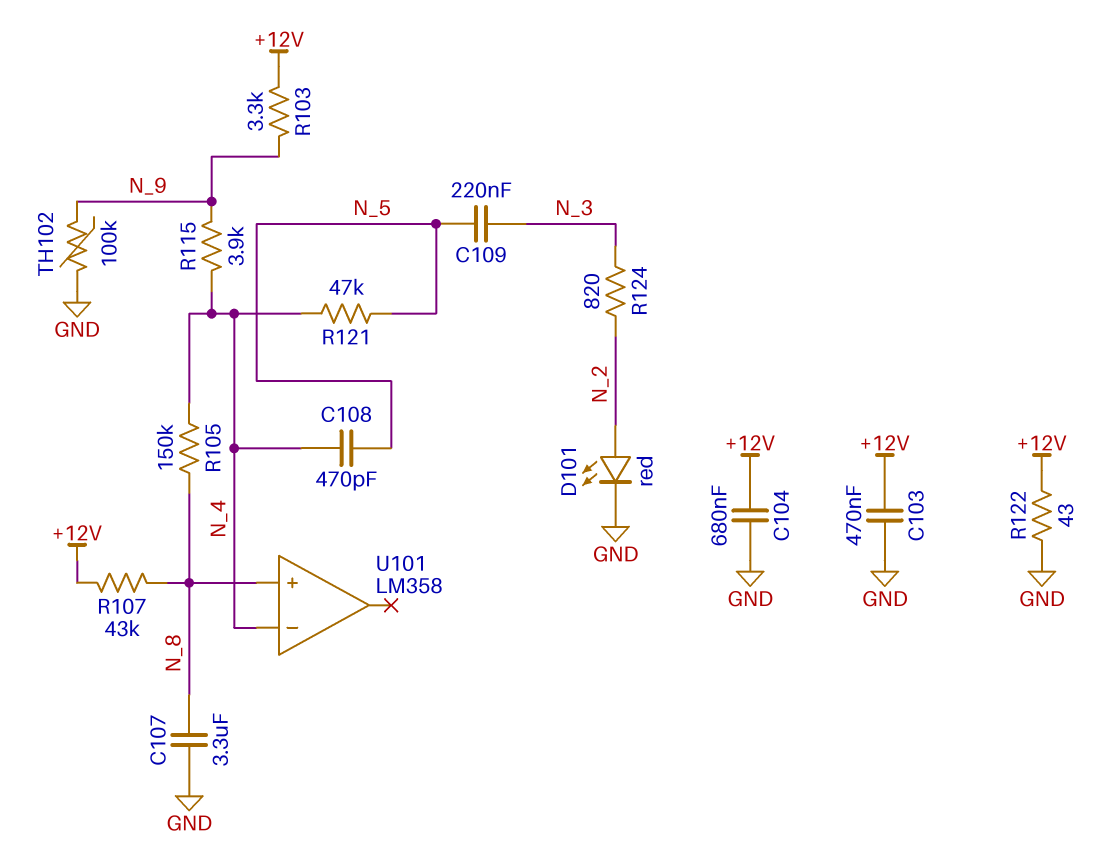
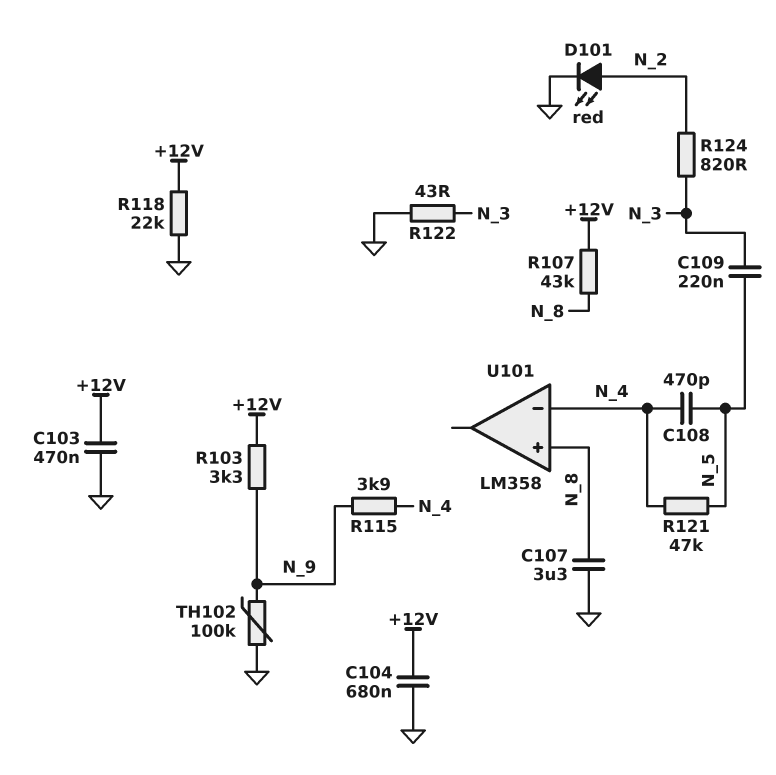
R105: 150k (N_4, N_8) -> none
R118: none -> 22k (+12V, GND)
R122: 43 (+12V, GND) -> 43 (GND, N_3)

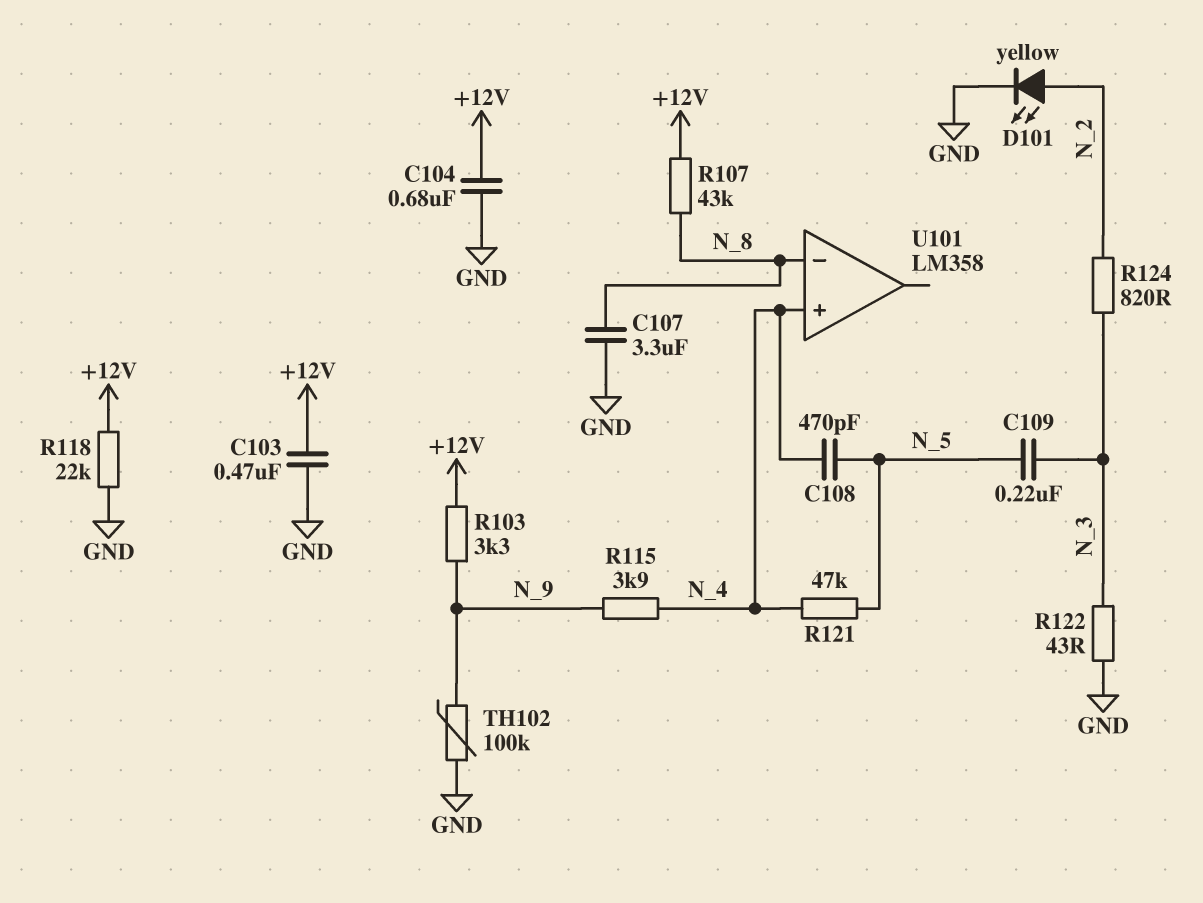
D101: LED red (A N_2, K GND) -> LED yellow (A N_2, K GND)
U101 pin in+: N_8 -> N_4
U101 pin in-: N_4 -> N_8

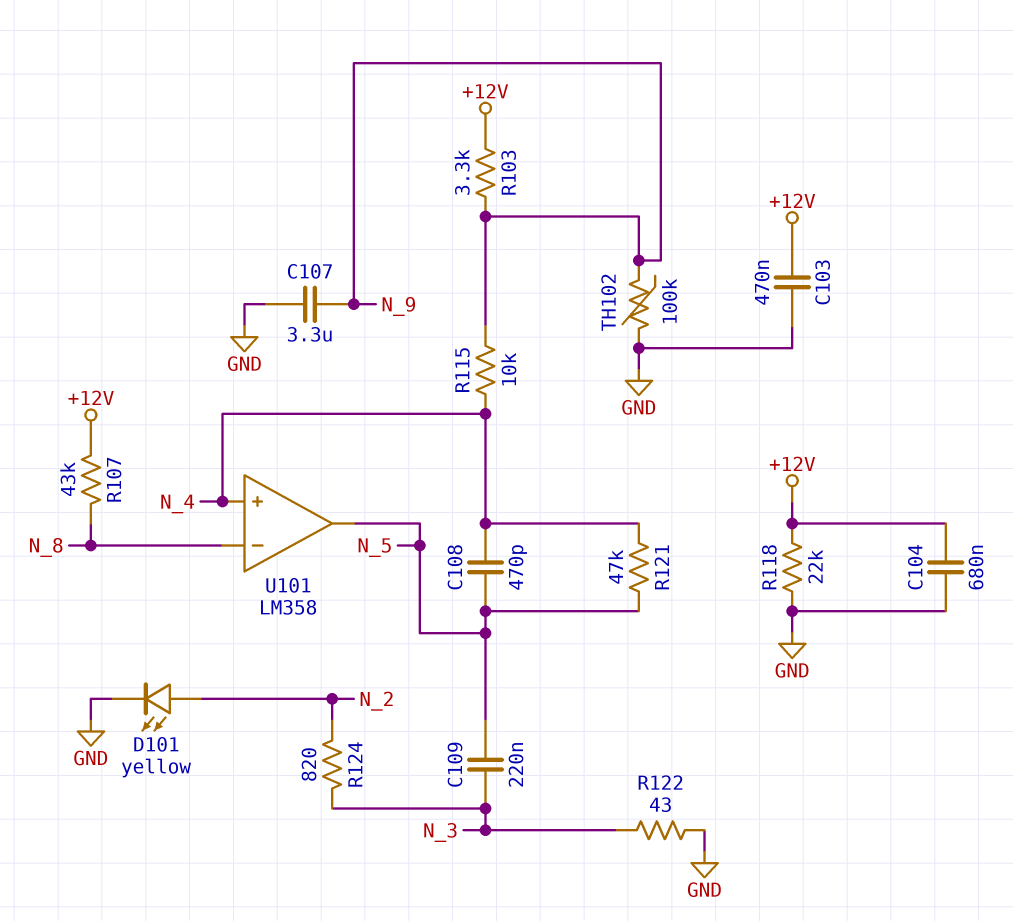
C107: 3.3uF (GND, N_8) -> 3.3uF (GND, N_9)
R115: 3.9k (N_4, N_9) -> 10k (N_4, N_9)
U101 pin out: none -> N_5

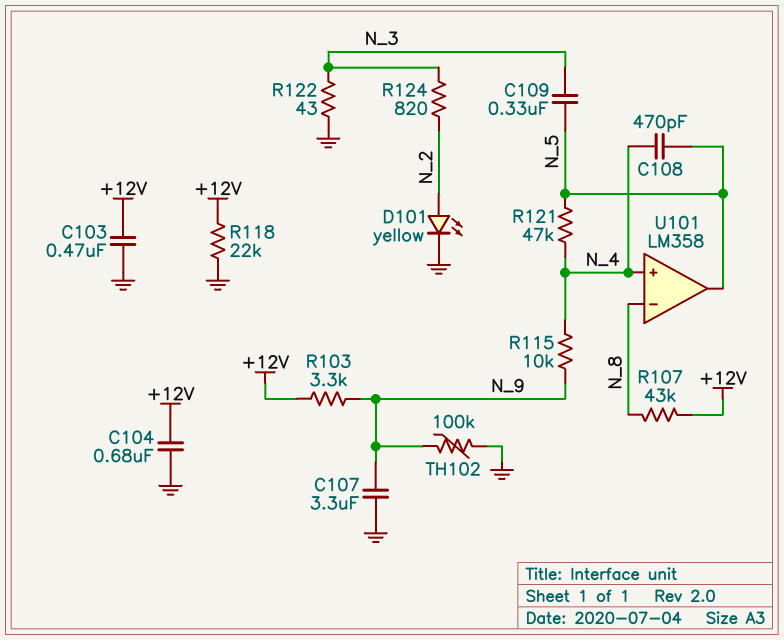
C109: 220nF (N_3, N_5) -> 330nF (N_3, N_5)

